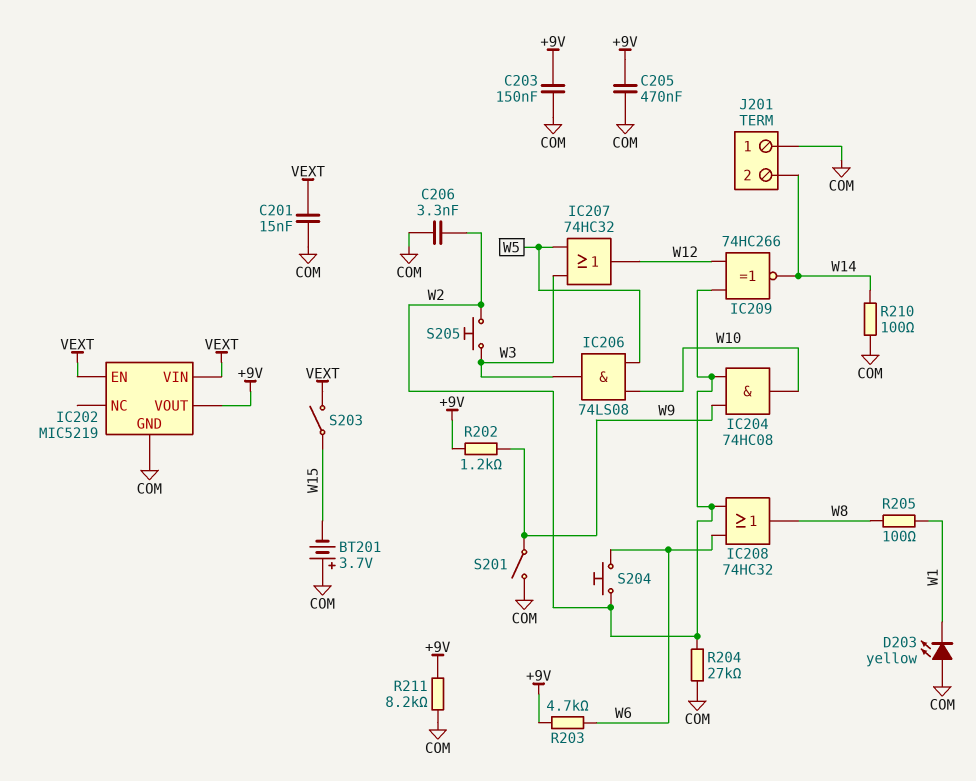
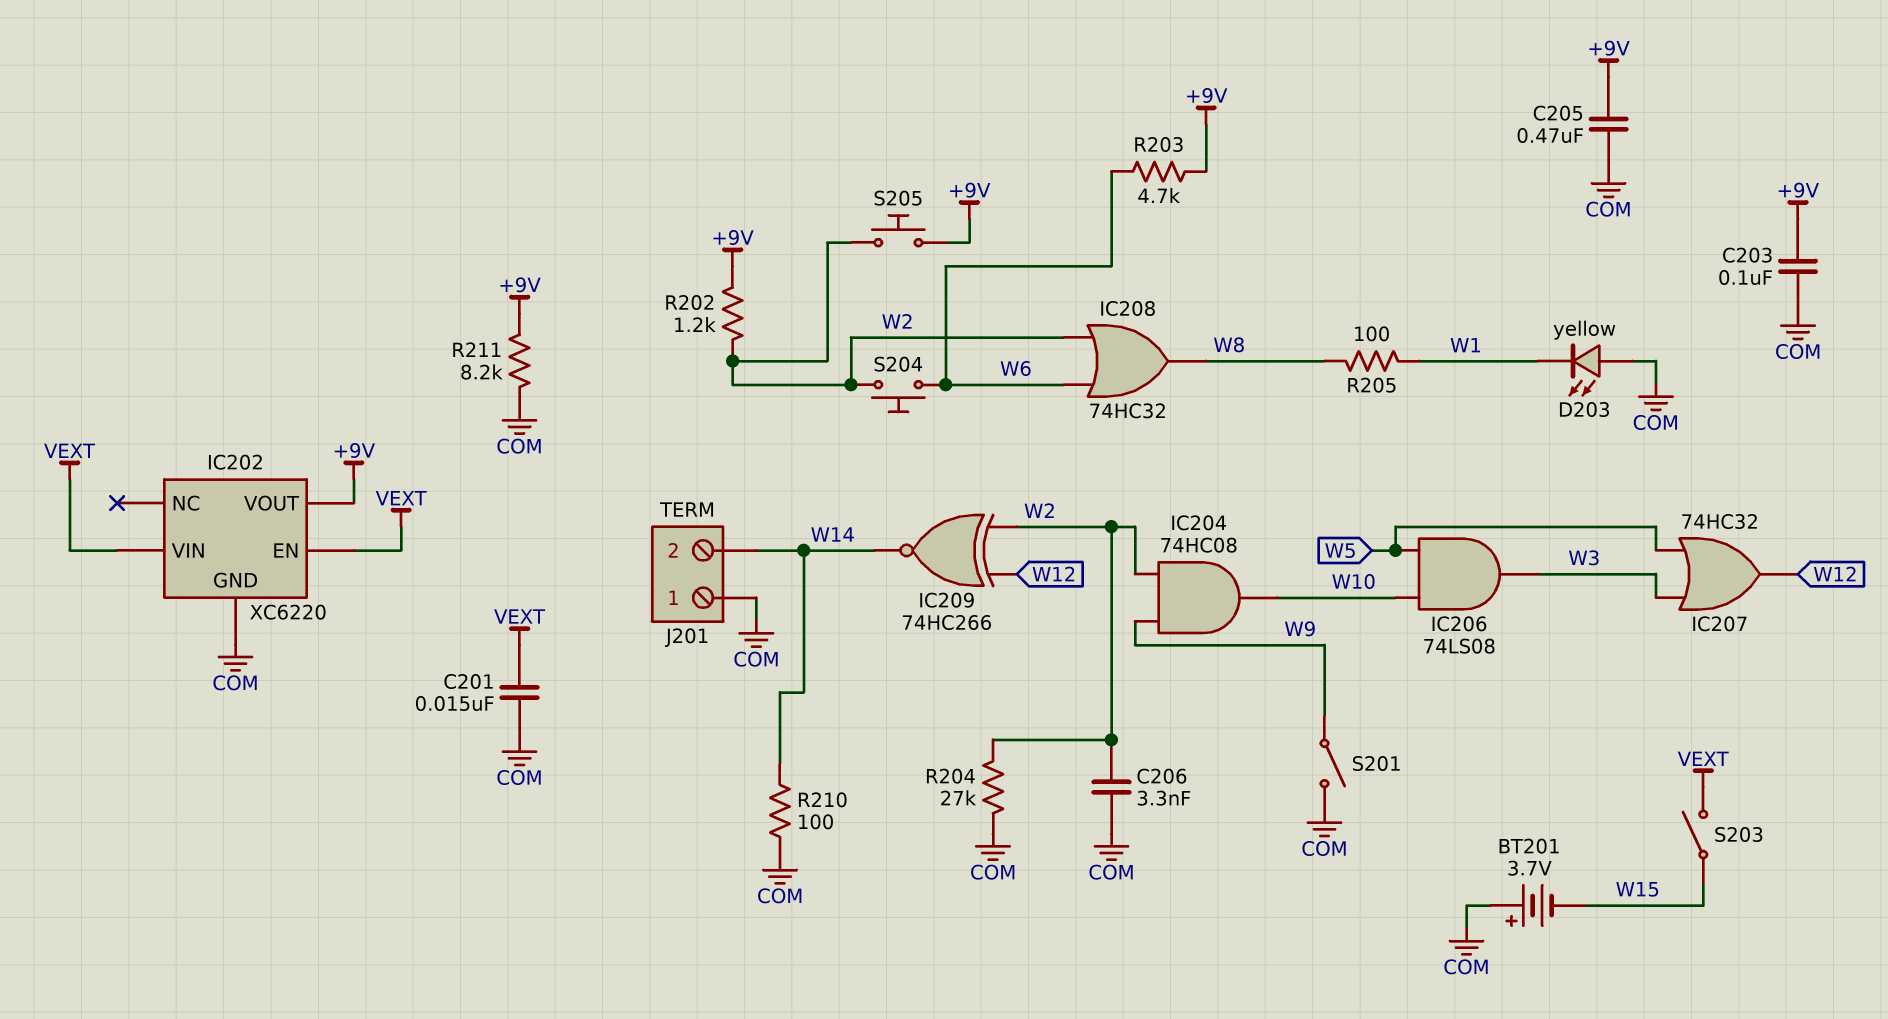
C203: 150nF (+9V, COM) -> 100nF (+9V, COM)
IC202: MIC5219 -> XC6220
R202: 1.2k (+9V, W9) -> 1.2k (+9V, W2)
S205: button (W2, W3) -> button (+9V, W2)

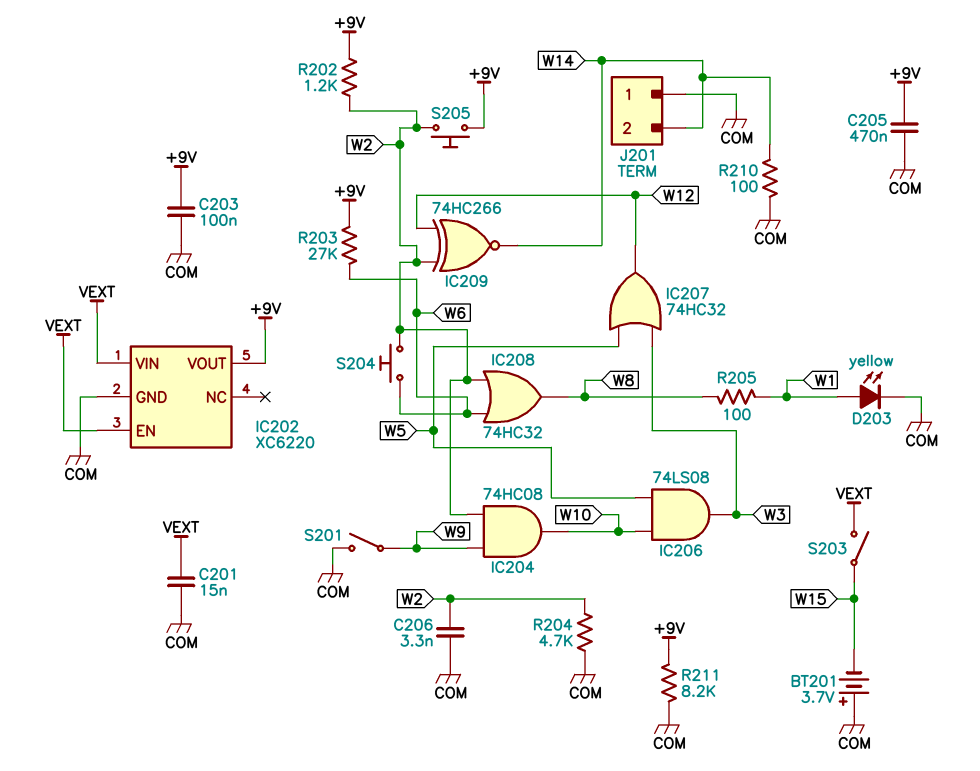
D203: LED yellow (A COM, K W1) -> LED yellow (A W1, K COM)
R203: 4.7k (+9V, W6) -> 27k (+9V, W6)
R204: 27k (COM, W2) -> 4.7k (COM, W2)

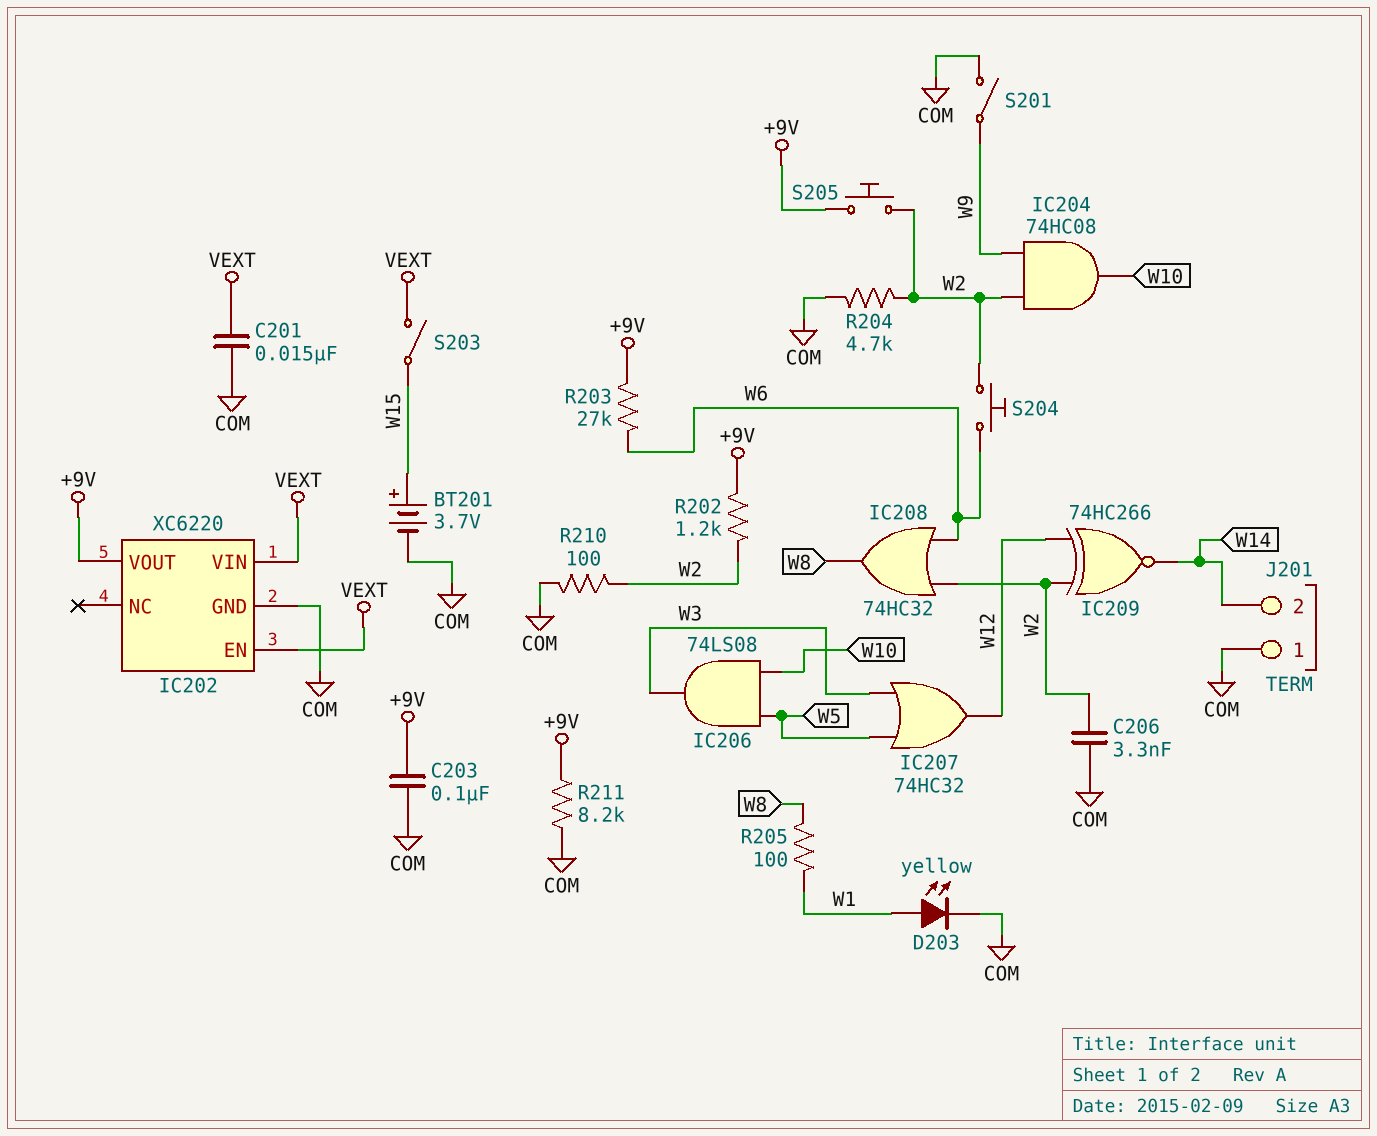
BT201: 3.7V (plus COM, minus W15) -> 3.7V (plus W15, minus COM)
C205: 470nF (+9V, COM) -> none
R210: 100 (COM, W14) -> 100 (COM, W2)

